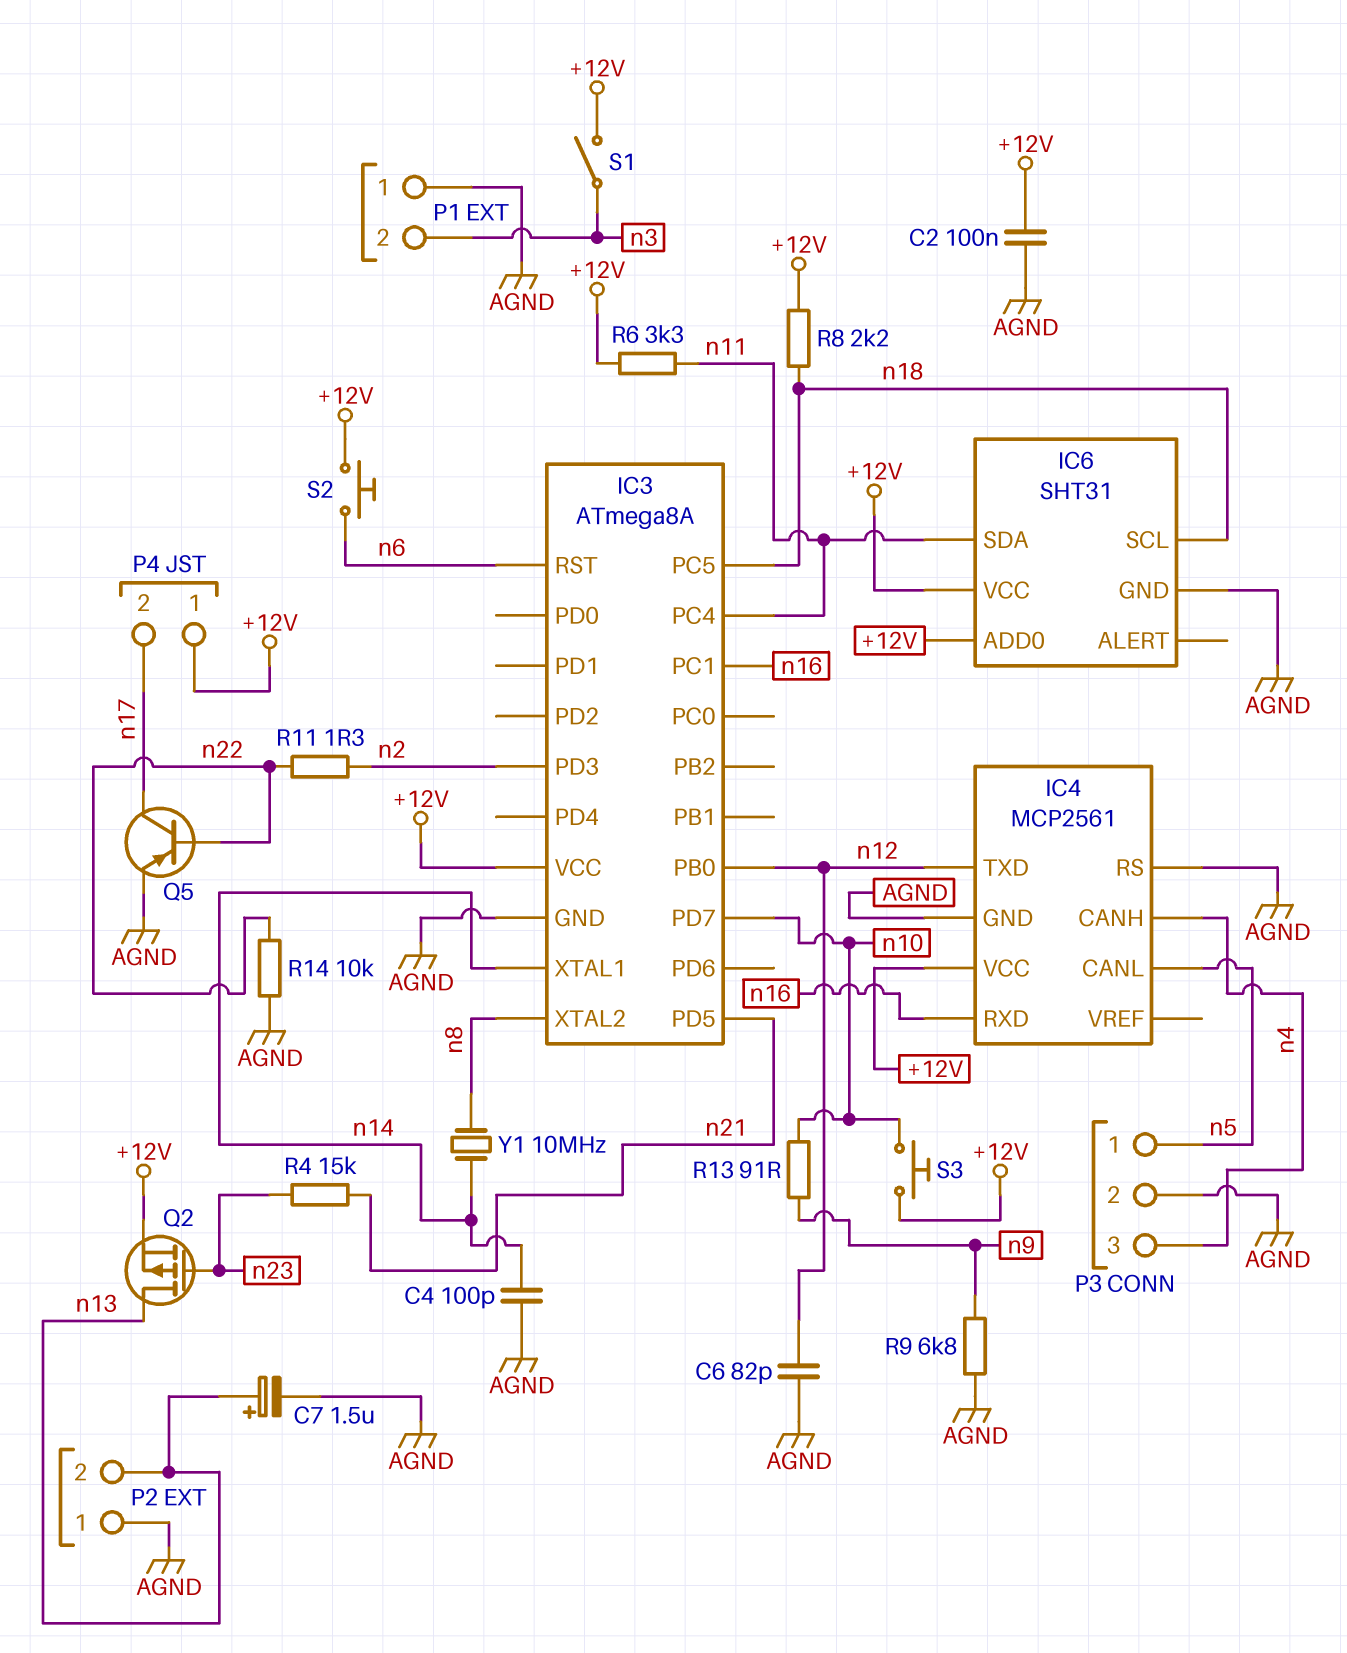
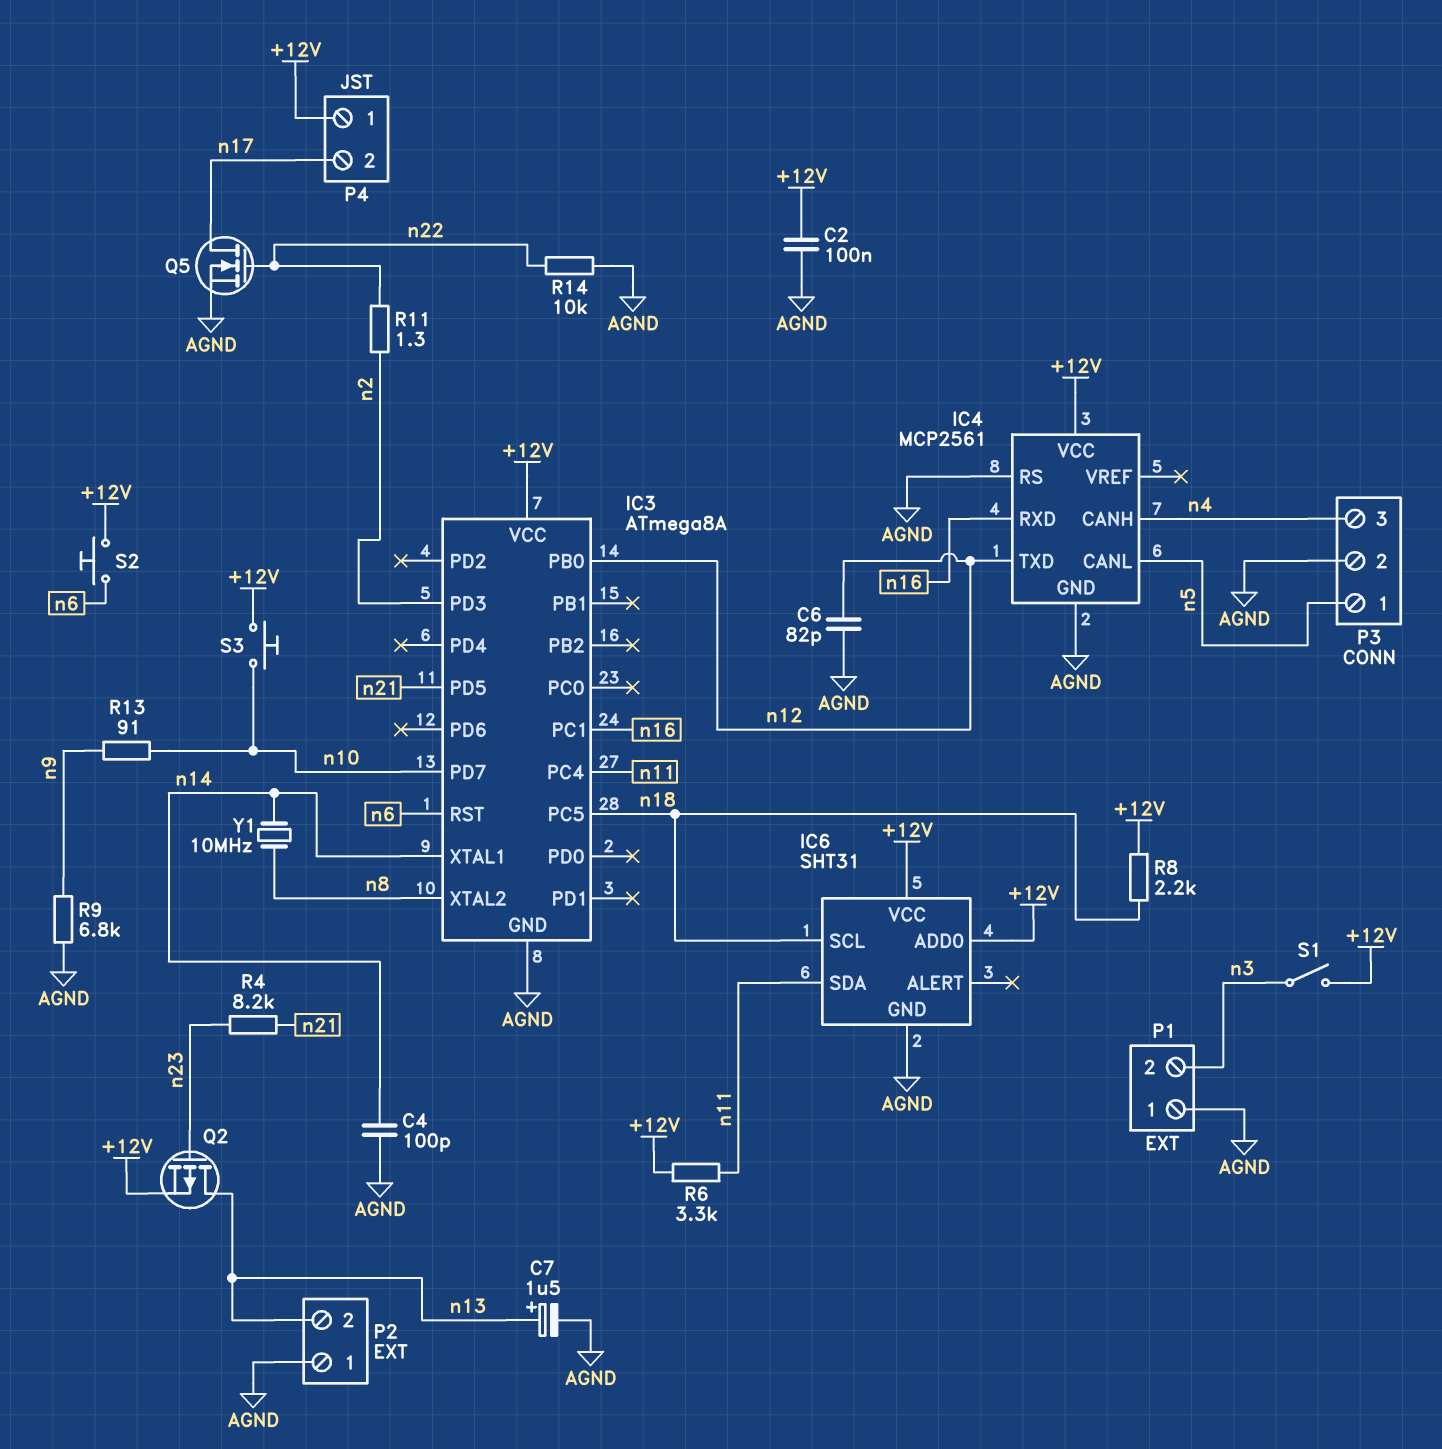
Q5: PNP (B n22, C n17, E AGND) -> NMOS (G n22, D n17, S AGND)
R4: 15k (n21, n23) -> 8.2k (n21, n23)

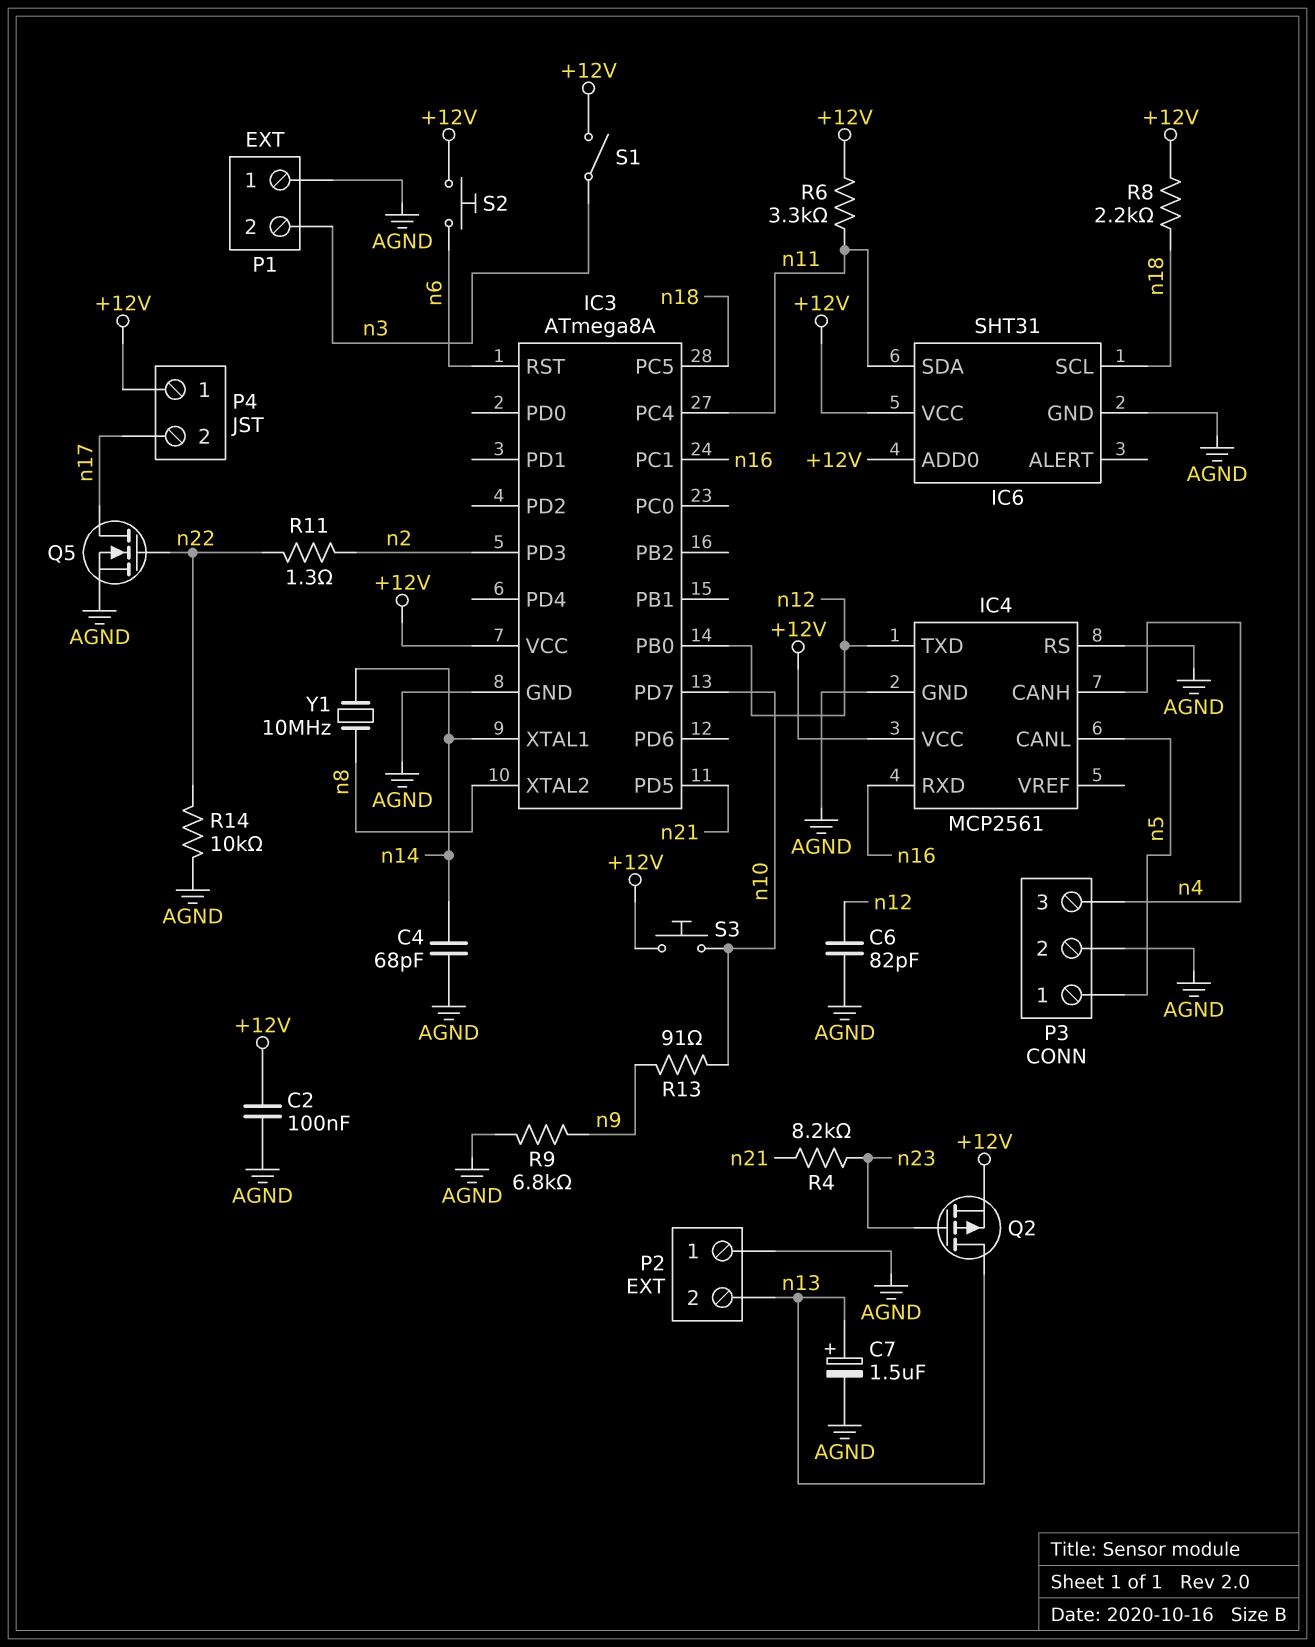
C4: 100pF (AGND, n14) -> 68pF (AGND, n14)

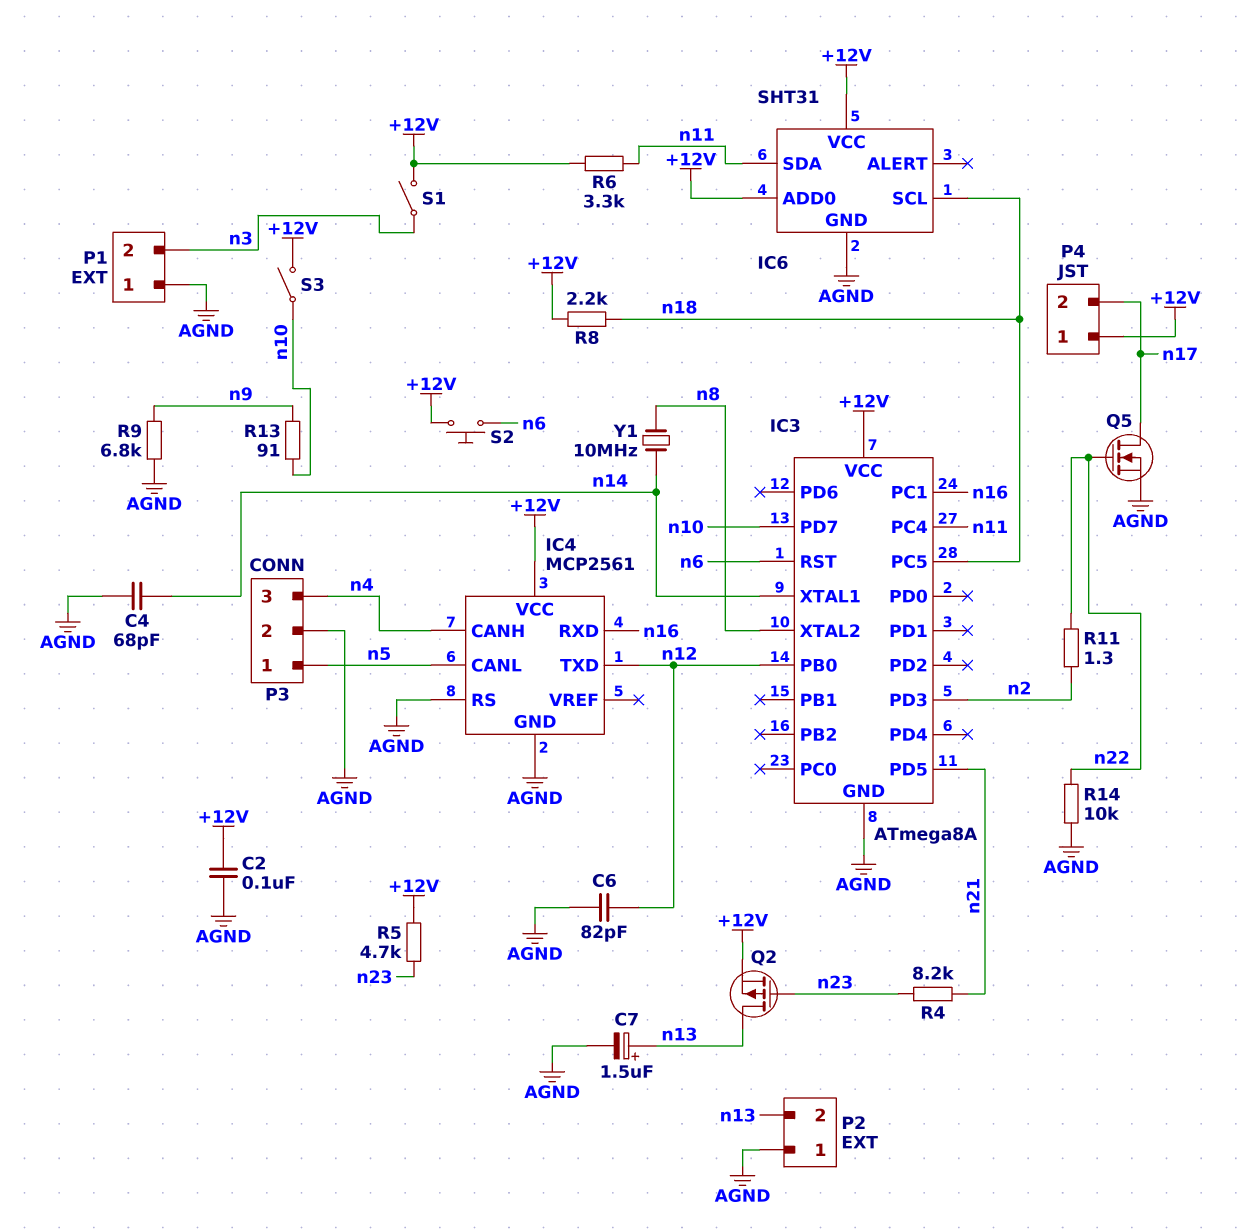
R5: none -> 4.7k (+12V, n23)
S3: button (+12V, n10) -> switch (+12V, n10)

